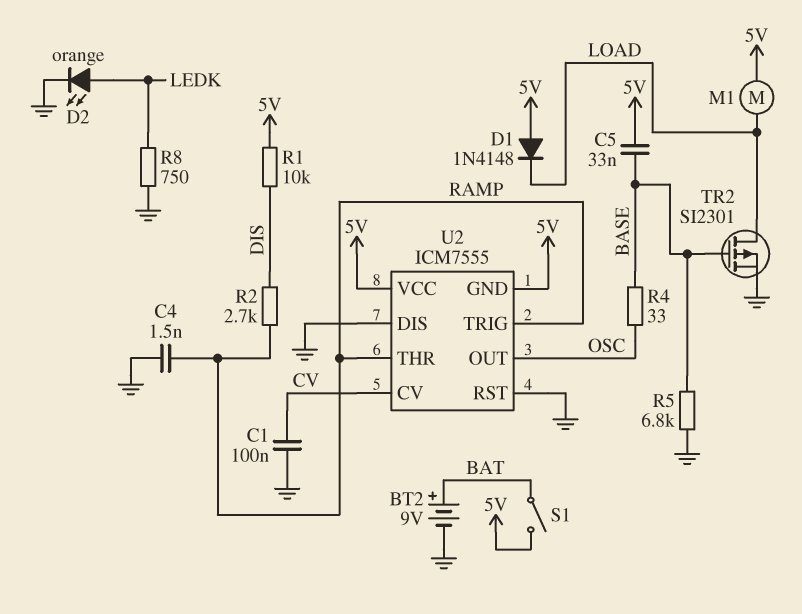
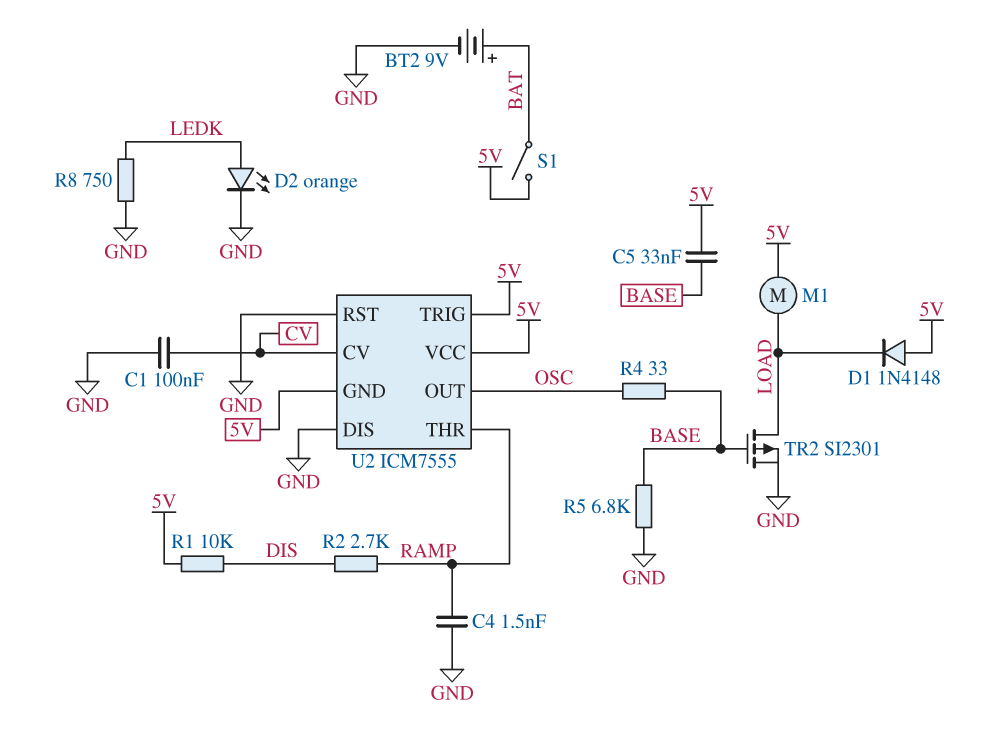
U2 pin TRIG: RAMP -> 5V

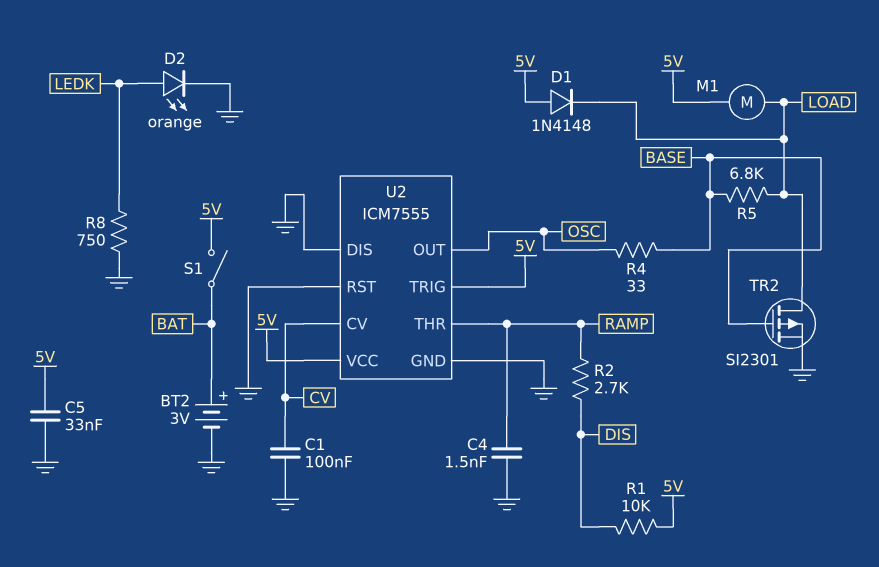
BT2: 9V (plus BAT, minus GND) -> 3V (plus BAT, minus GND)
C5: 33nF (5V, BASE) -> 33nF (5V, GND)
R5: 6.8k (BASE, GND) -> 6.8k (BASE, LOAD)
U2 pin GND: 5V -> GND

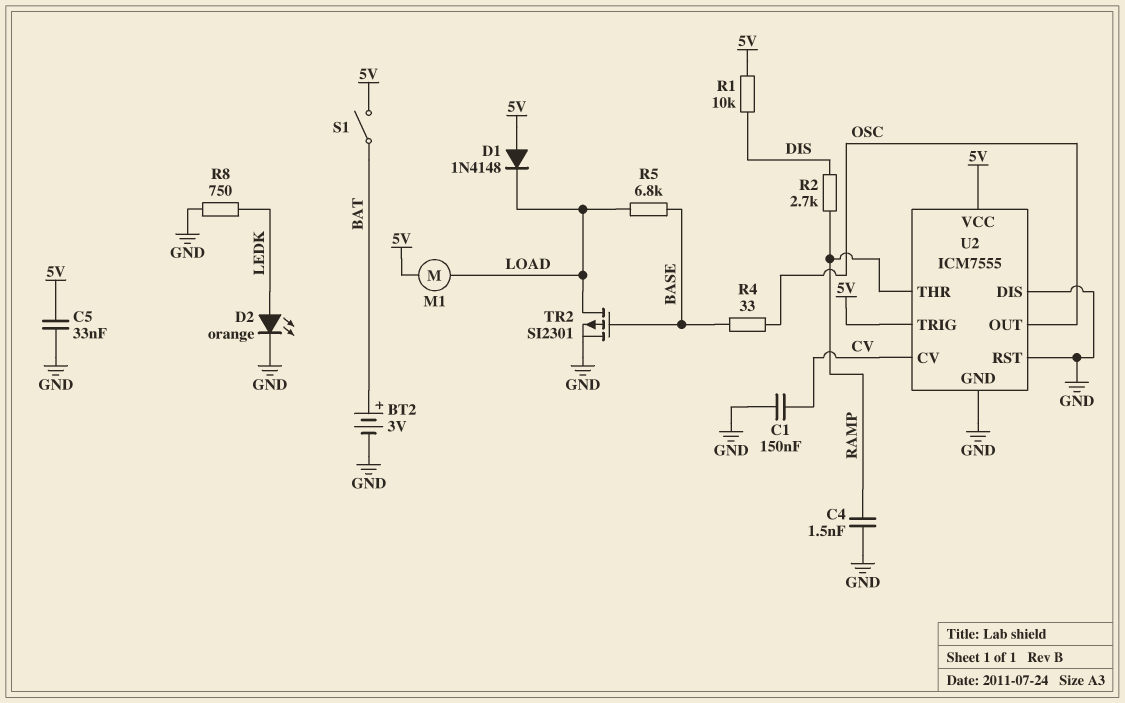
C1: 100nF (CV, GND) -> 150nF (CV, GND)

